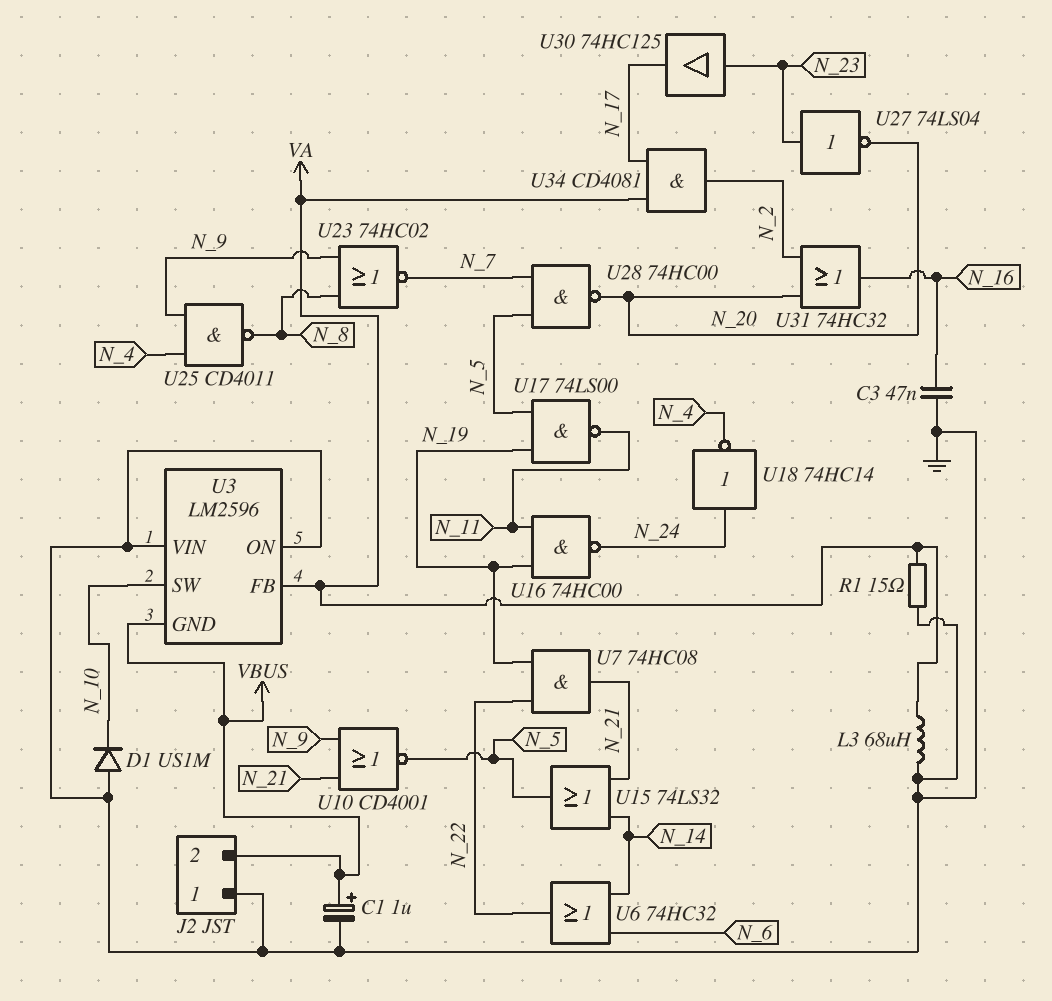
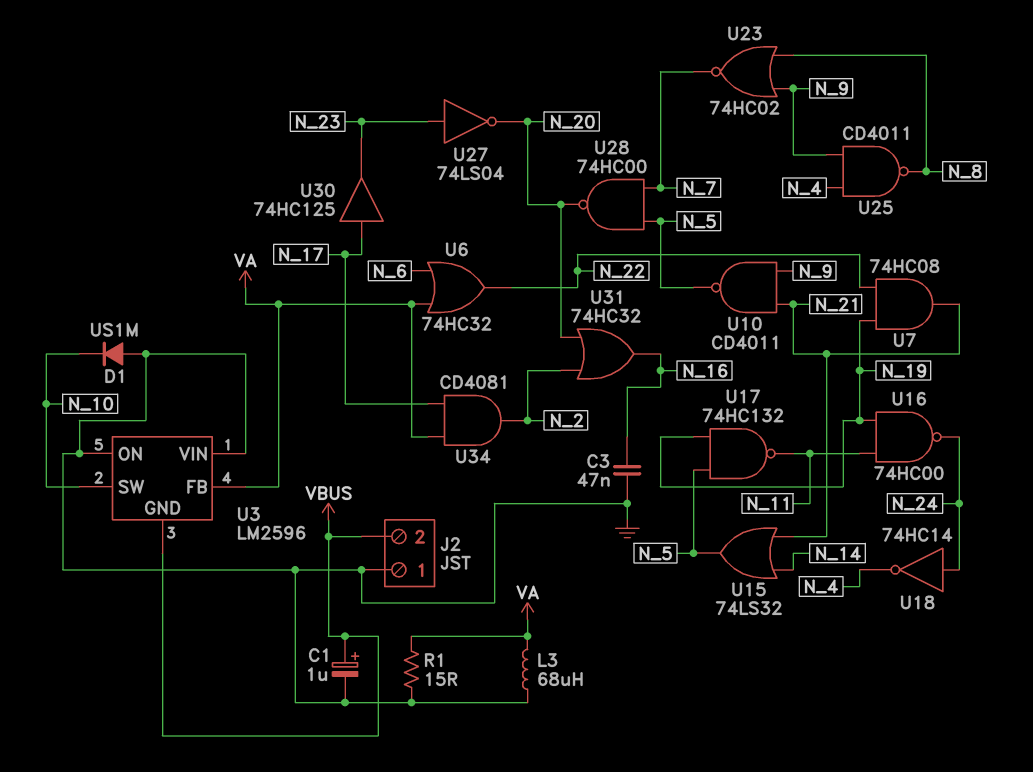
U6: OR 74HC32 (in N_6, in N_14, out N_22) -> OR 74HC32 (in N_6, in VA, out N_22)
U10: NOR CD4001 (in N_9, in N_21, out N_5) -> NAND CD4011 (in N_9, in N_21, out N_5)
U17: NAND 74LS00 (in N_5, in N_19, out N_11) -> NAND 74HC132 (in N_5, in N_19, out N_11)
U30: buffer 74HC125 (in N_23, out N_17) -> buffer 74HC125 (in N_17, out N_23)

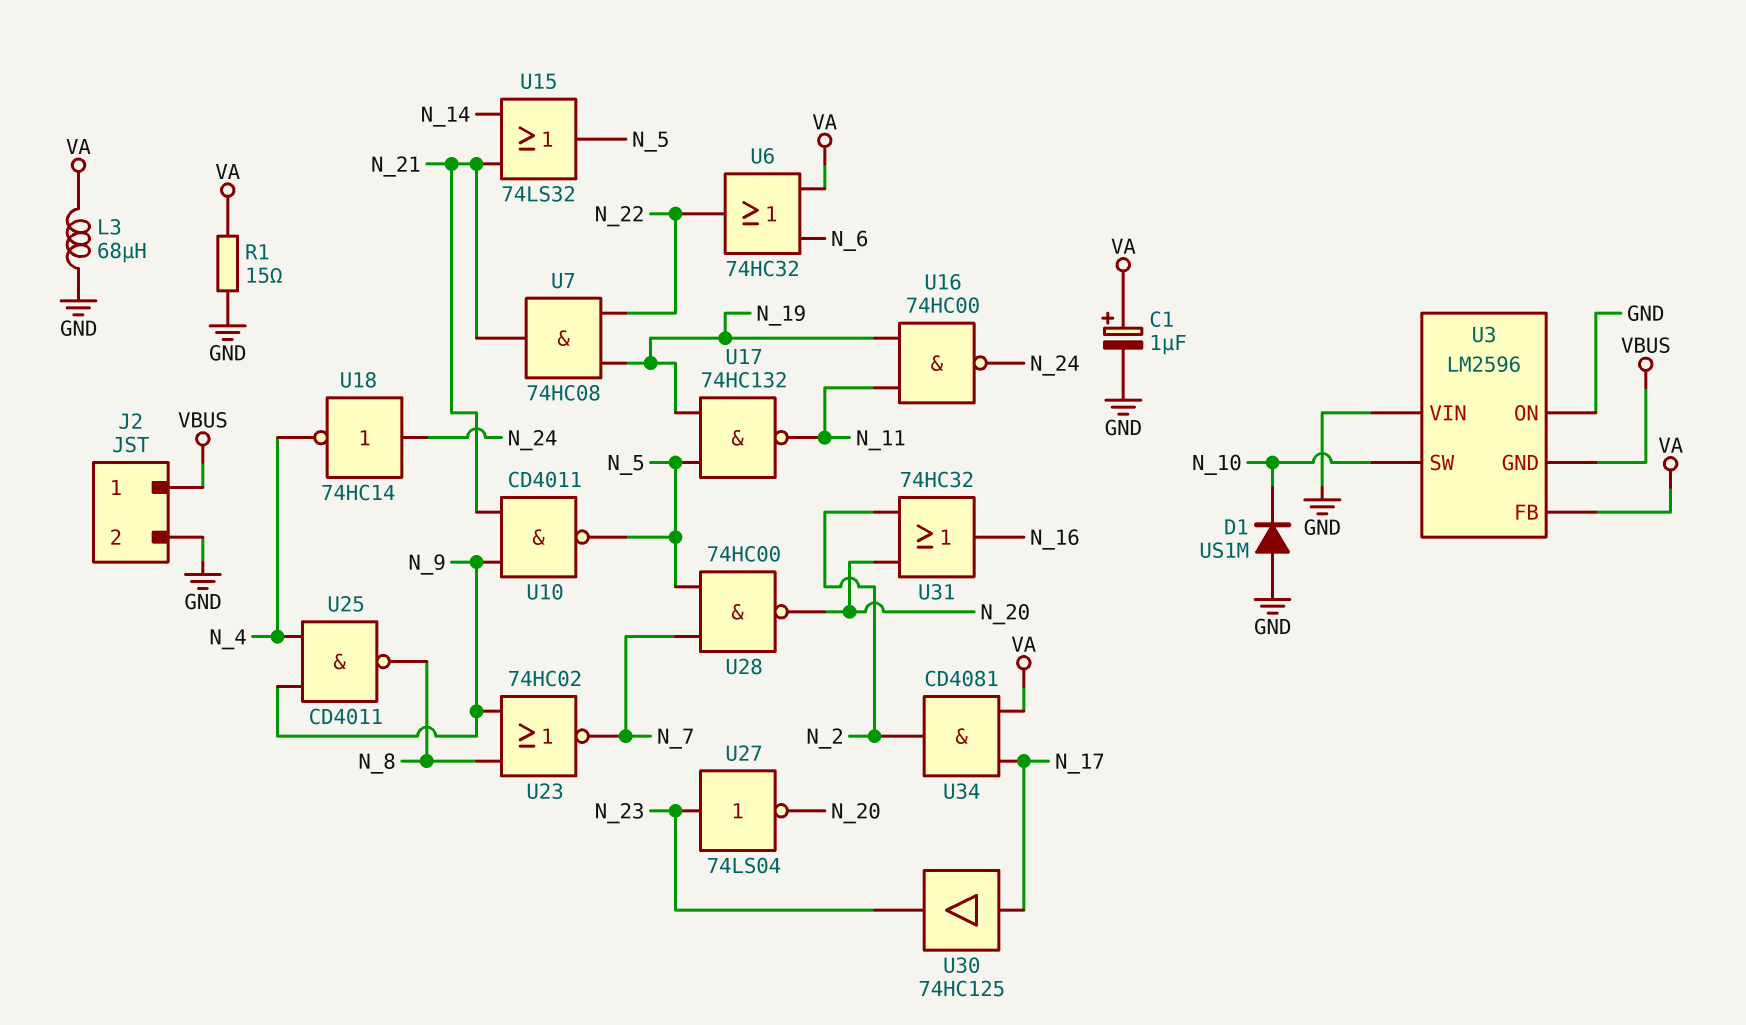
C1: 1uF (plus VBUS, minus GND) -> 1uF (plus VA, minus GND)
C3: 47nF (GND, N_16) -> none
J2 pin 1: GND -> VBUS
J2 pin 2: VBUS -> GND

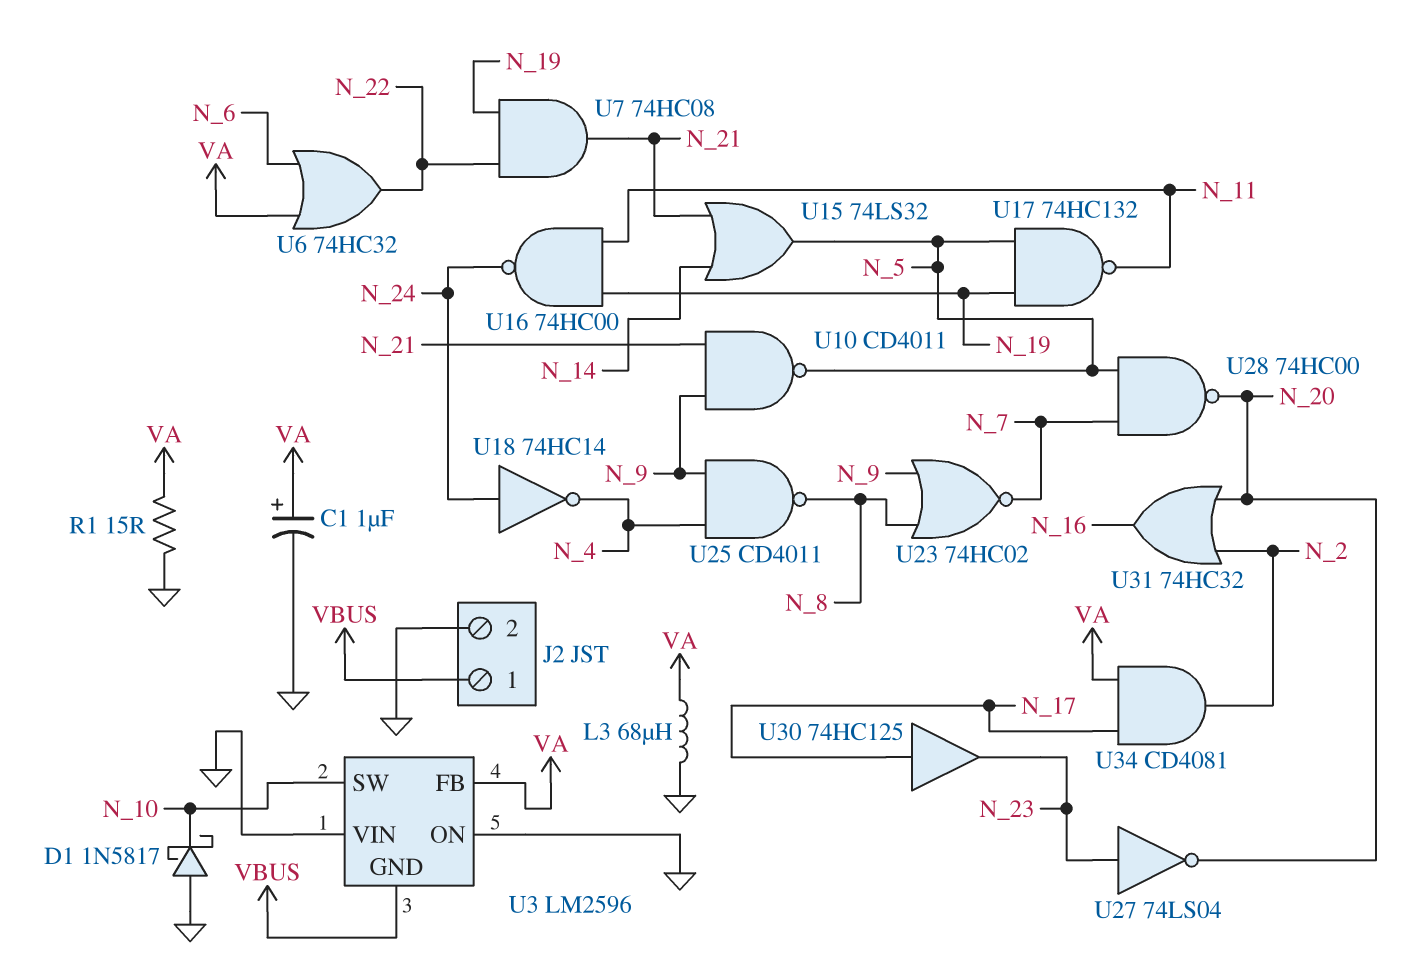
D1: diode US1M (A GND, K N_10) -> schottky 1N5817 (A GND, K N_10)

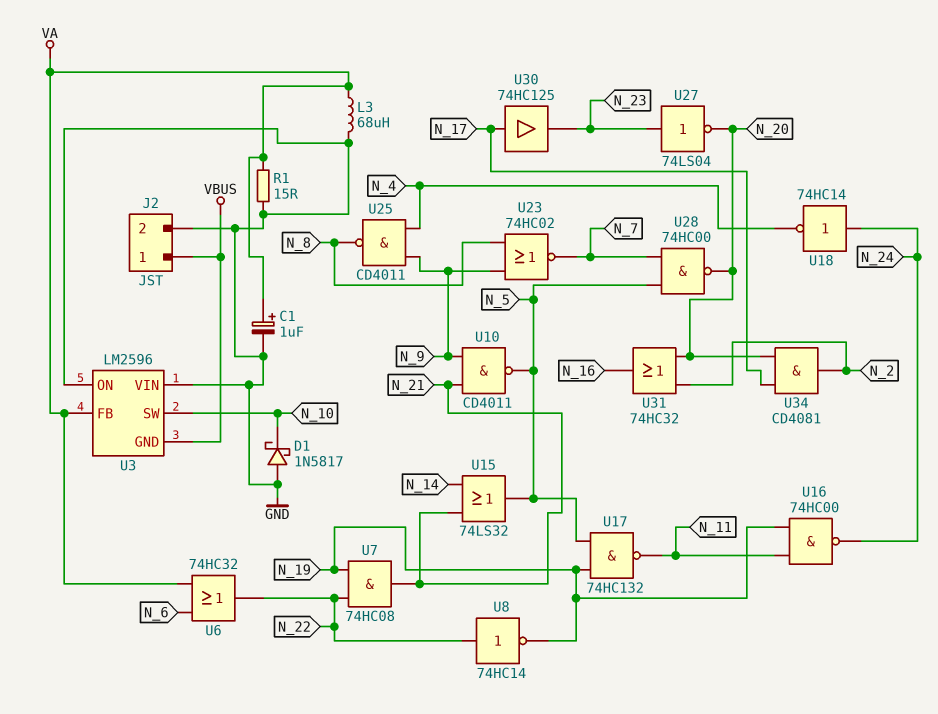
U8: none -> NOT 74HC14 (in N_22, out N_19)
U34: AND CD4081 (in N_17, in VA, out N_2) -> AND CD4081 (in N_17, in N_20, out N_2)

